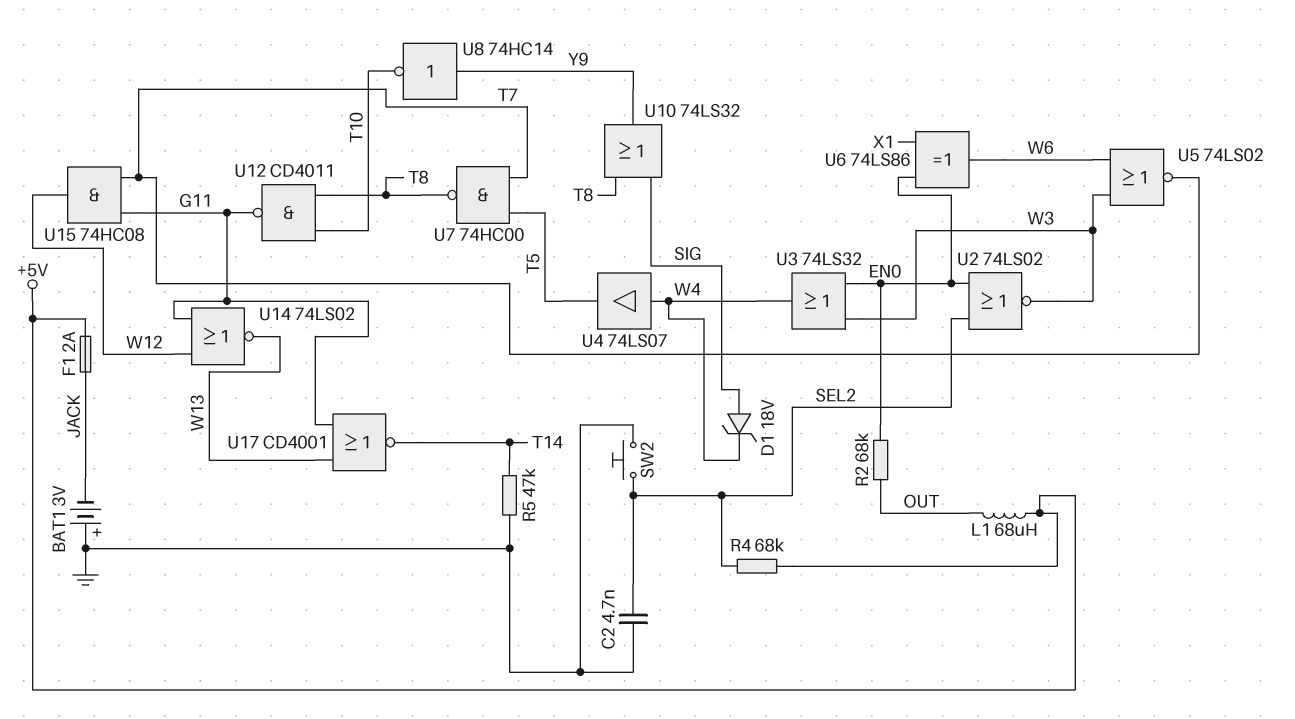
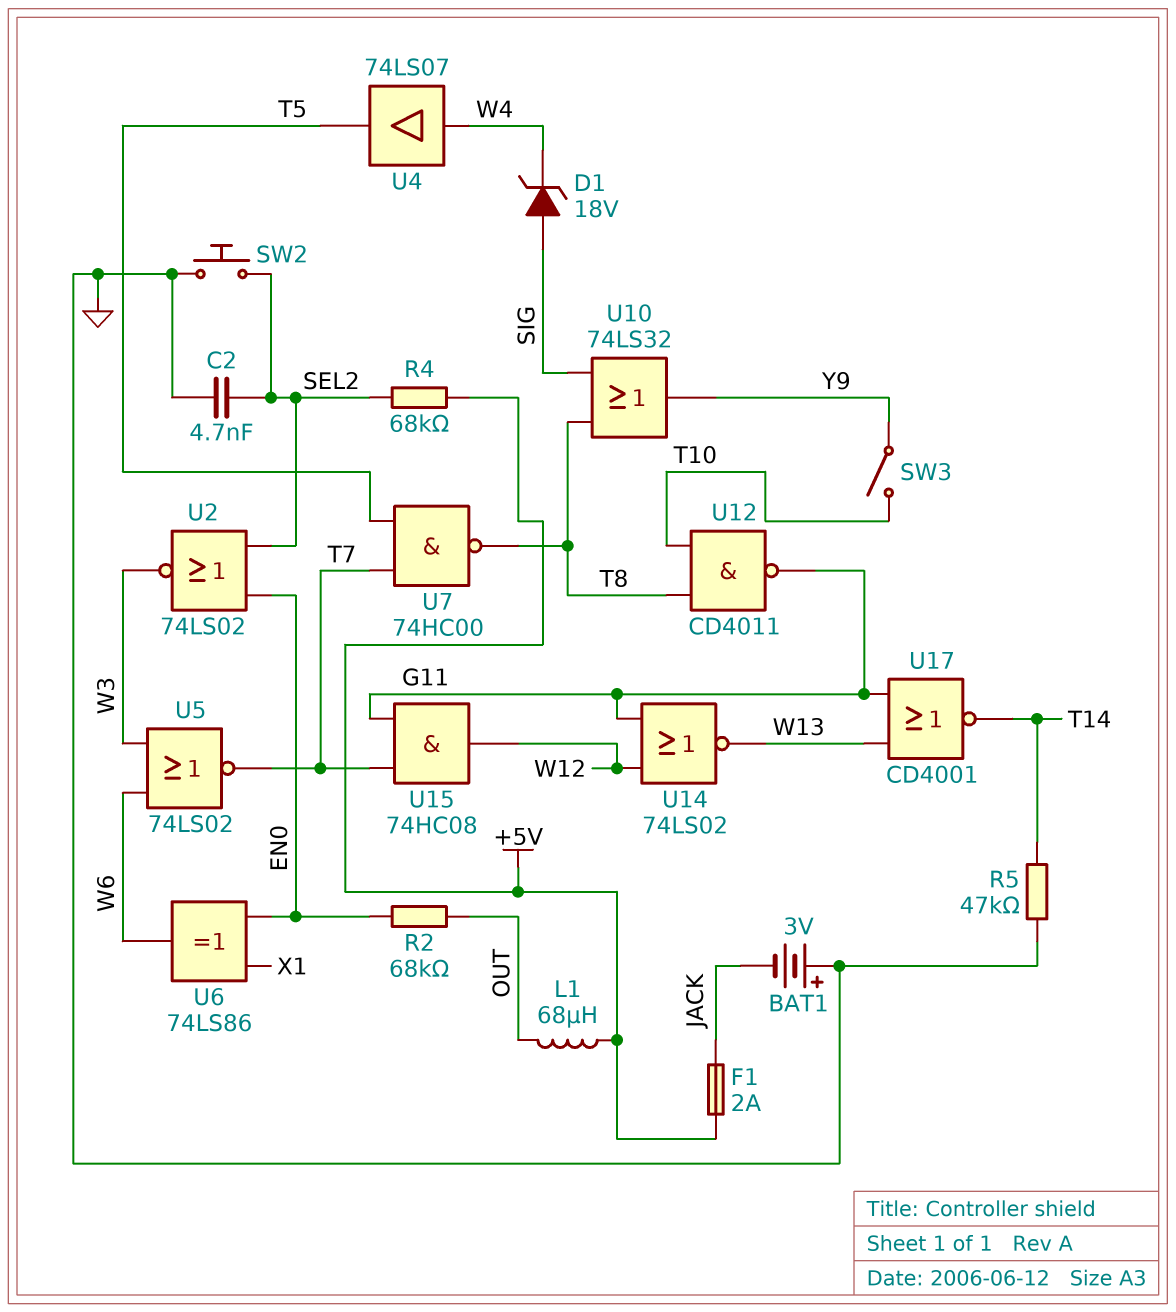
SW3: none -> switch (T10, Y9)
U3: OR 74LS32 (in EN0, in W3, out W4) -> none
U8: NOT 74HC14 (in Y9, out T10) -> none

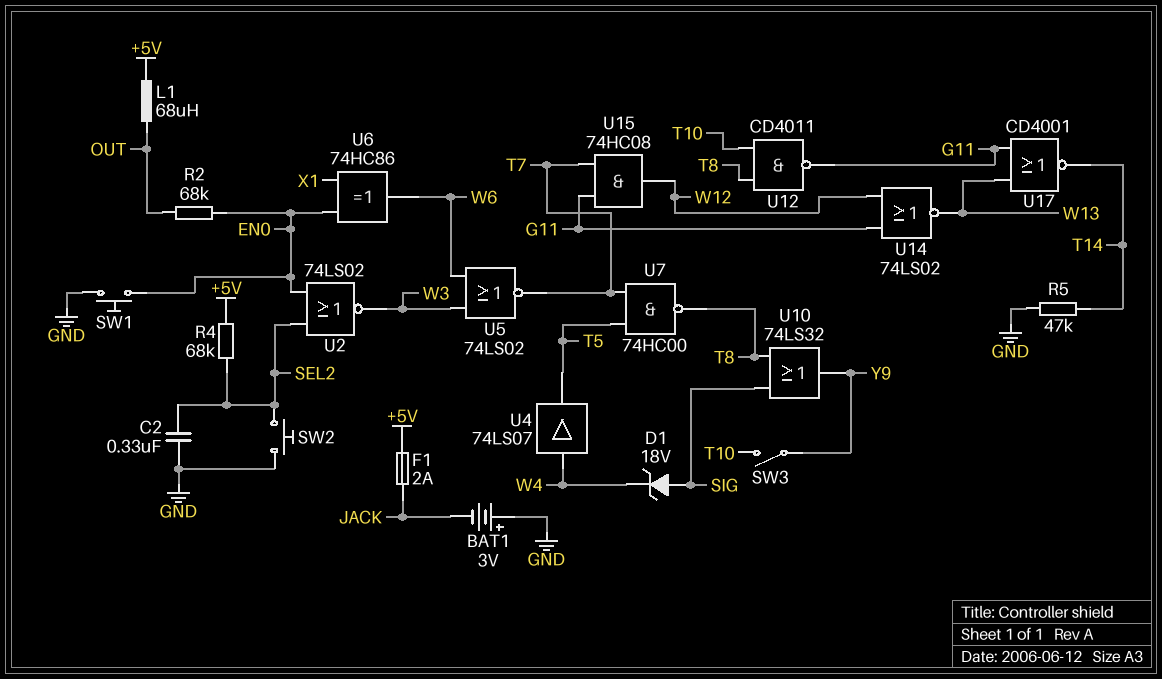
C2: 4.7nF (GND, SEL2) -> 330nF (GND, SEL2)
SW1: none -> button (EN0, GND)
U6: XOR 74LS86 (in EN0, in X1, out W6) -> XOR 74HC86 (in EN0, in X1, out W6)

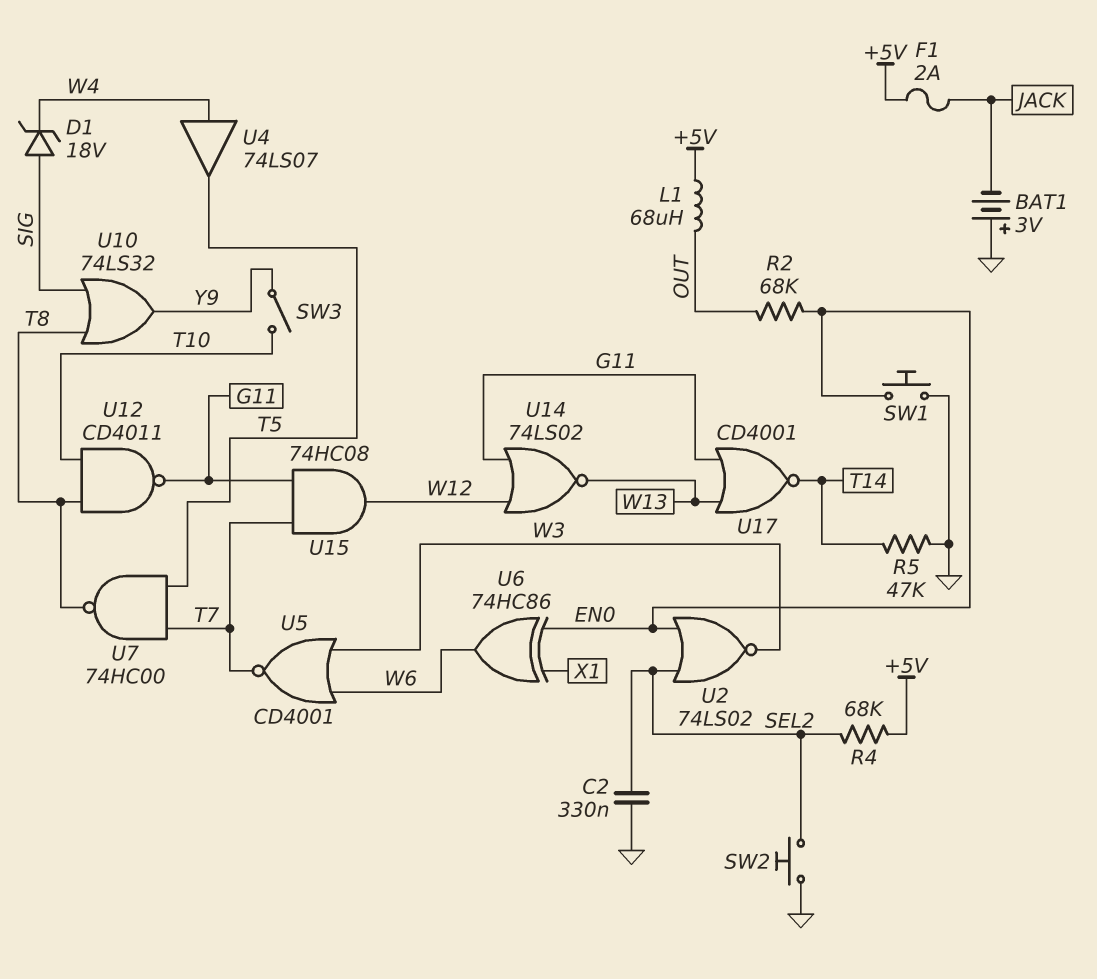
U5: NOR 74LS02 (in W3, in W6, out T7) -> NOR CD4001 (in W3, in W6, out T7)

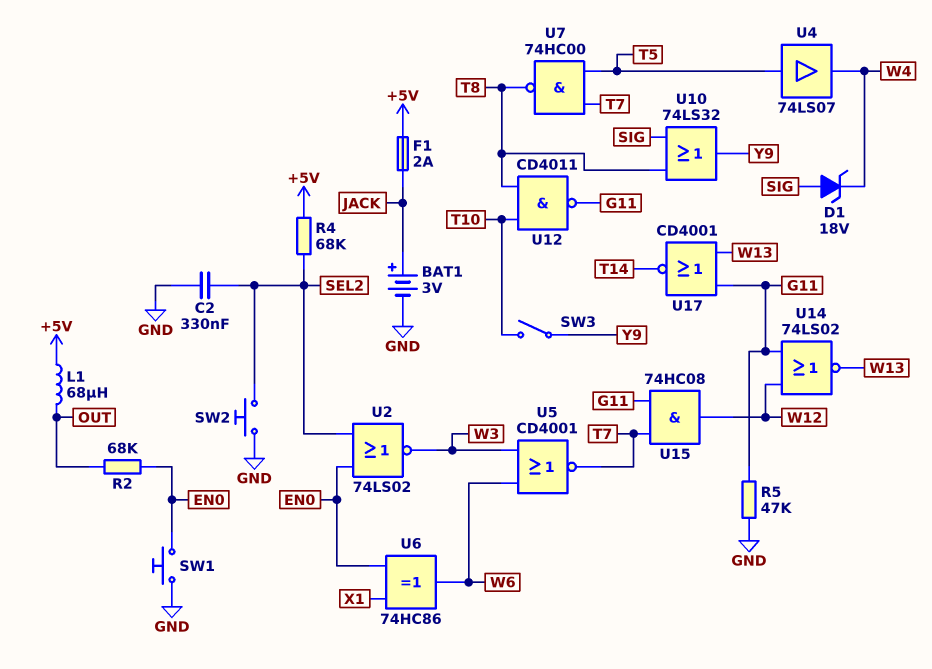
BAT1: 3V (plus GND, minus JACK) -> 3V (plus JACK, minus GND)
R5: 47k (GND, T14) -> 47k (G11, GND)
U4: buffer 74LS07 (in W4, out T5) -> buffer 74LS07 (in T5, out W4)

